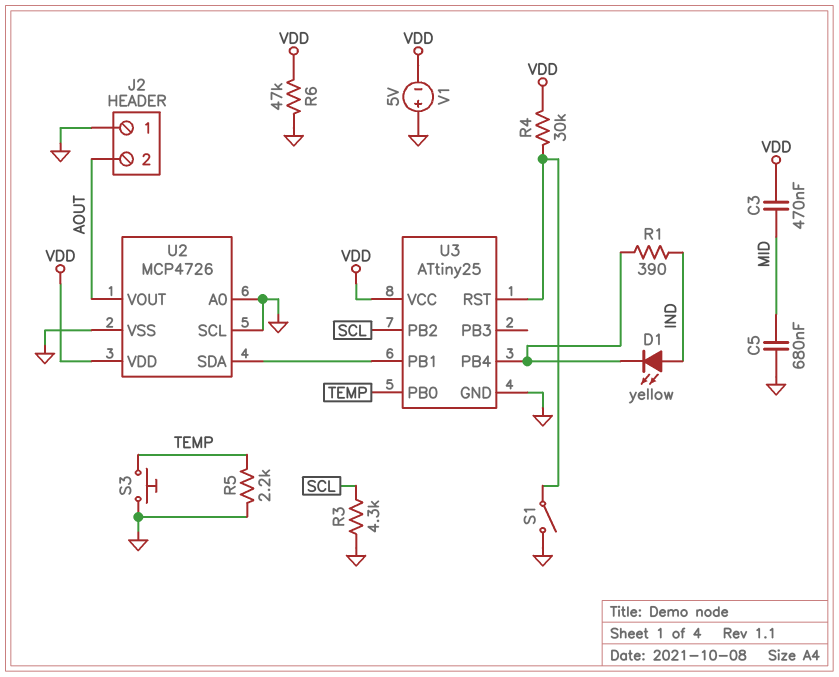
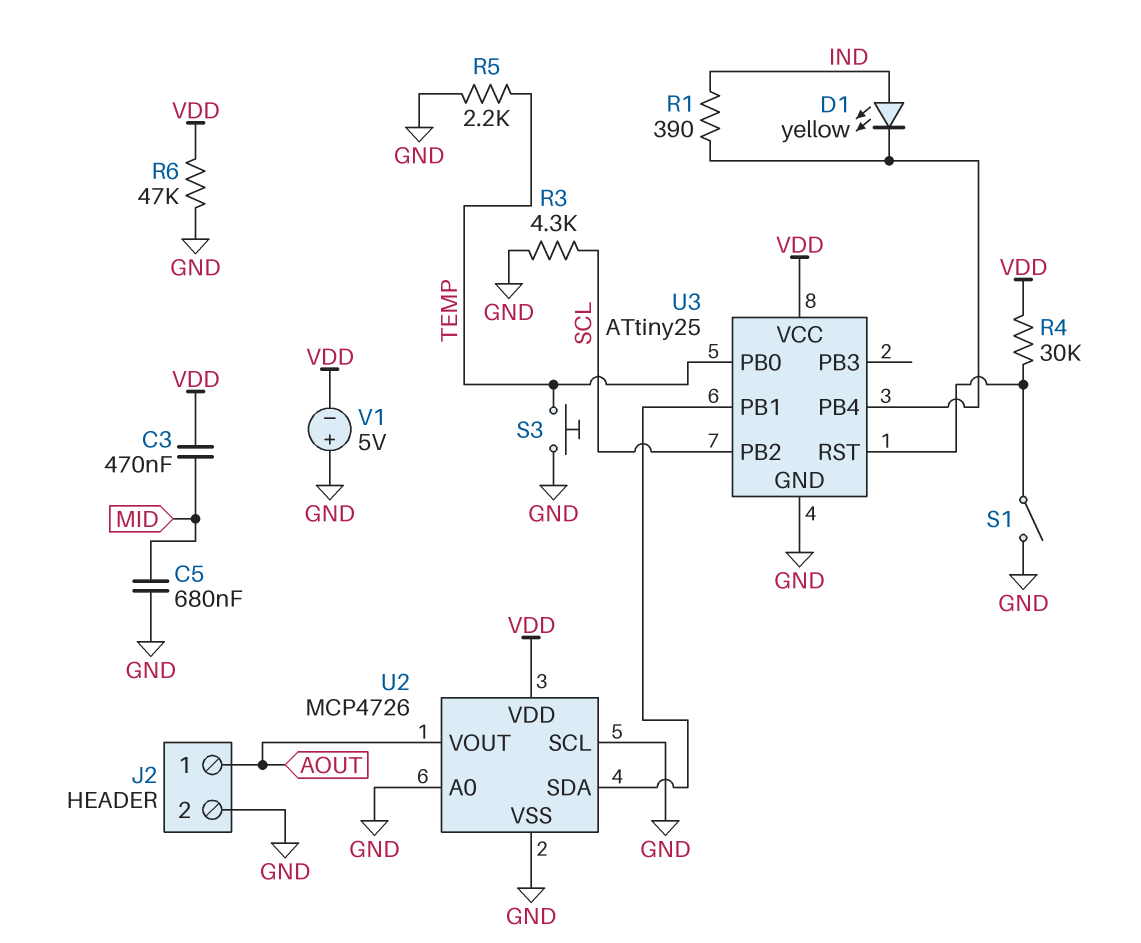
J2 pin 1: GND -> AOUT
J2 pin 2: AOUT -> GND

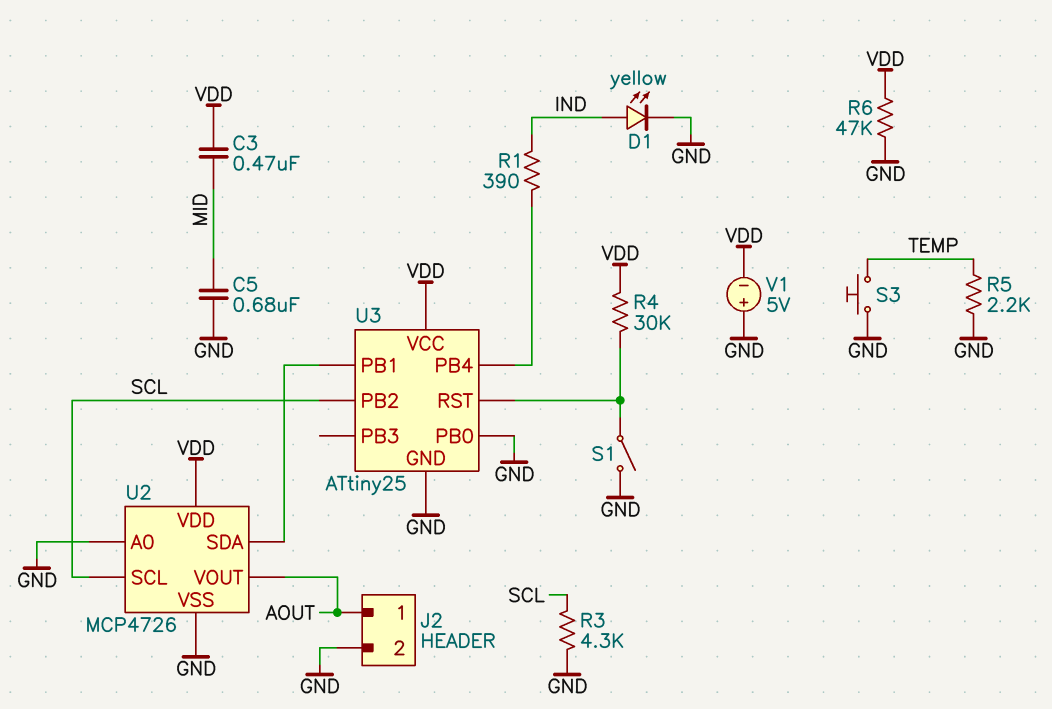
D1: LED yellow (A IND, K U3/PB4) -> LED yellow (A IND, K GND)
U2 pin SCL: GND -> SCL
U3 pin PB0: TEMP -> GND

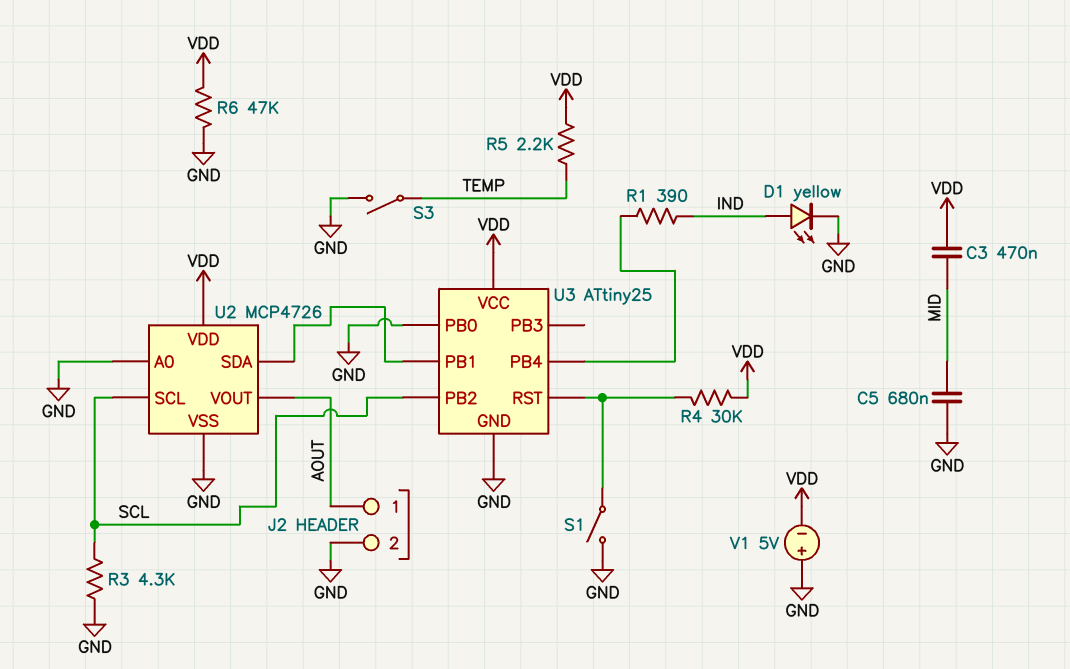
R5: 2.2k (GND, TEMP) -> 2.2k (TEMP, VDD)
S3: button (GND, TEMP) -> switch (GND, TEMP)

